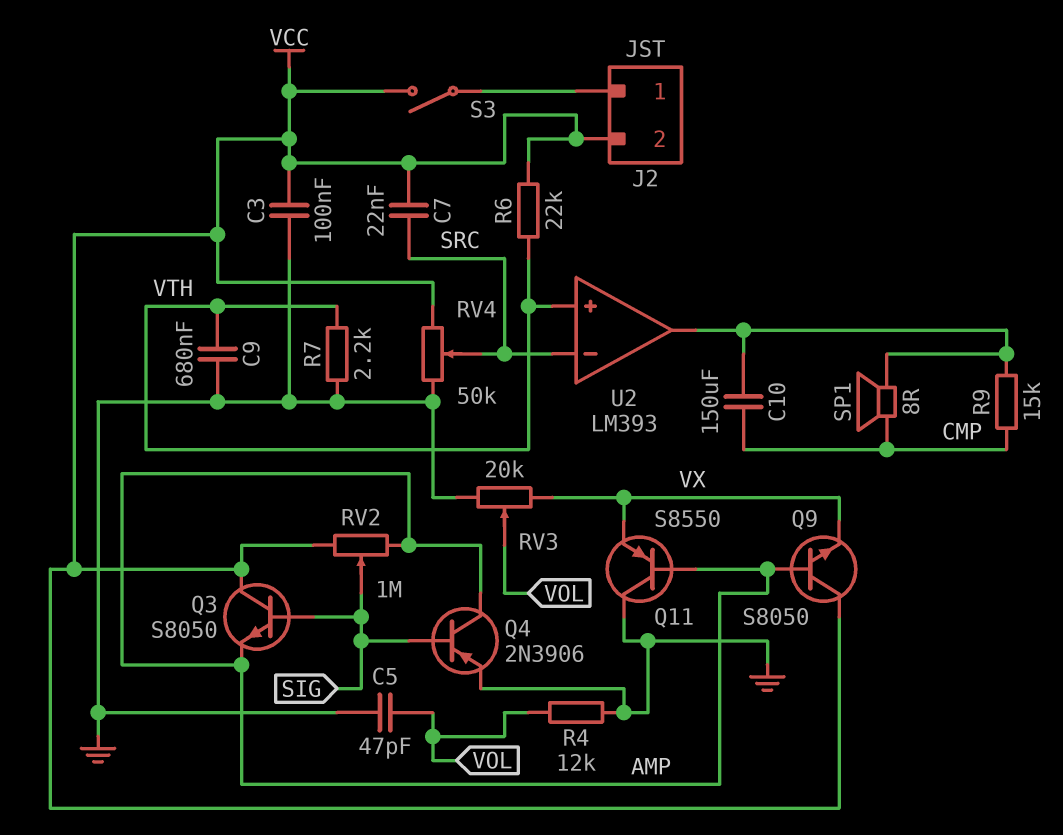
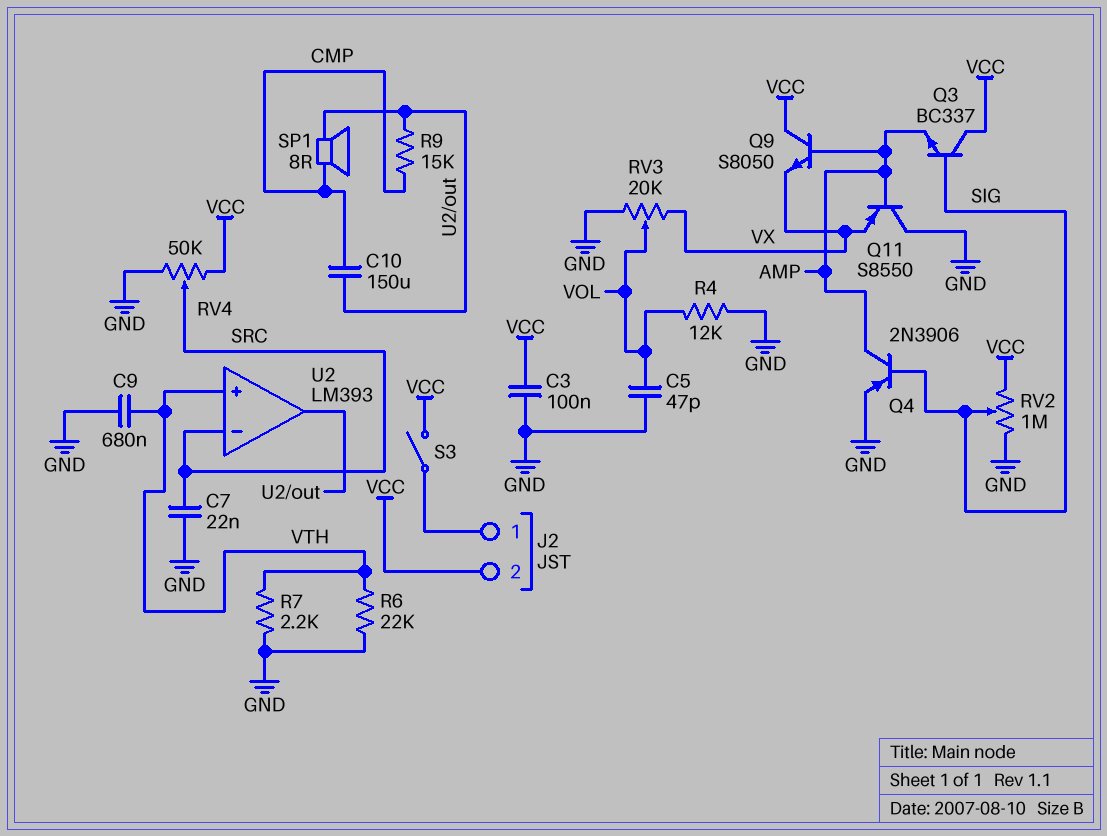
C7: 22nF (SRC, VCC) -> 22nF (GND, SRC)
Q3: NPN S8050 (B SIG, C VCC, E AMP) -> NPN BC337 (B SIG, C VCC, E AMP)
R6: 22k (VCC, VTH) -> 22k (GND, VTH)
RV2: 1M (AMP, VCC, wiper SIG) -> 1M (GND, VCC, wiper SIG)

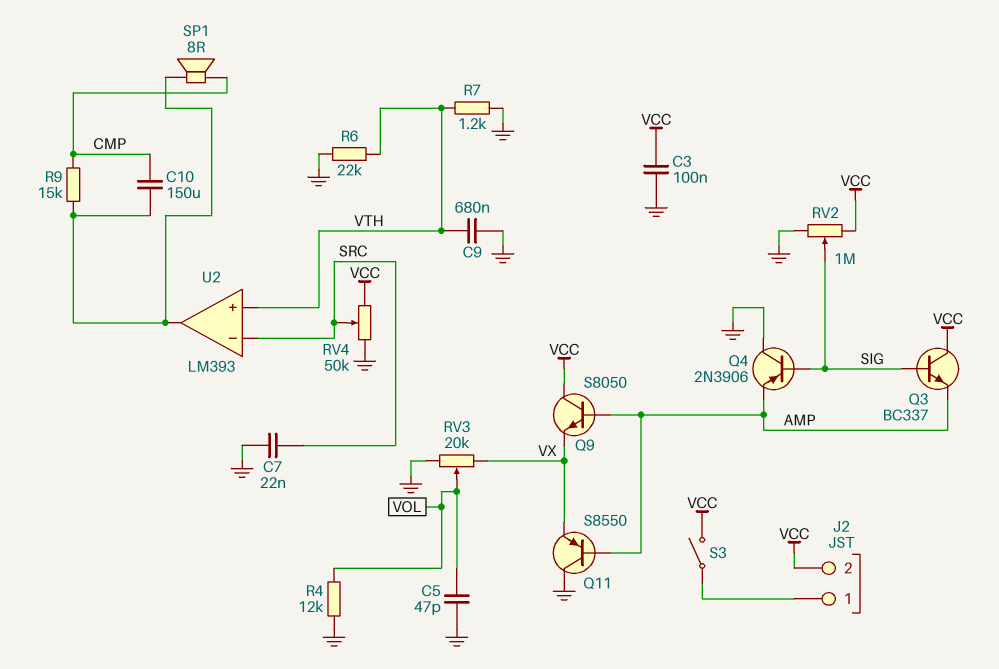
Q4: PNP 2N3906 (B SIG, C AMP, E GND) -> PNP 2N3906 (B SIG, C GND, E AMP)
R7: 2.2k (GND, VTH) -> 1.2k (GND, VTH)

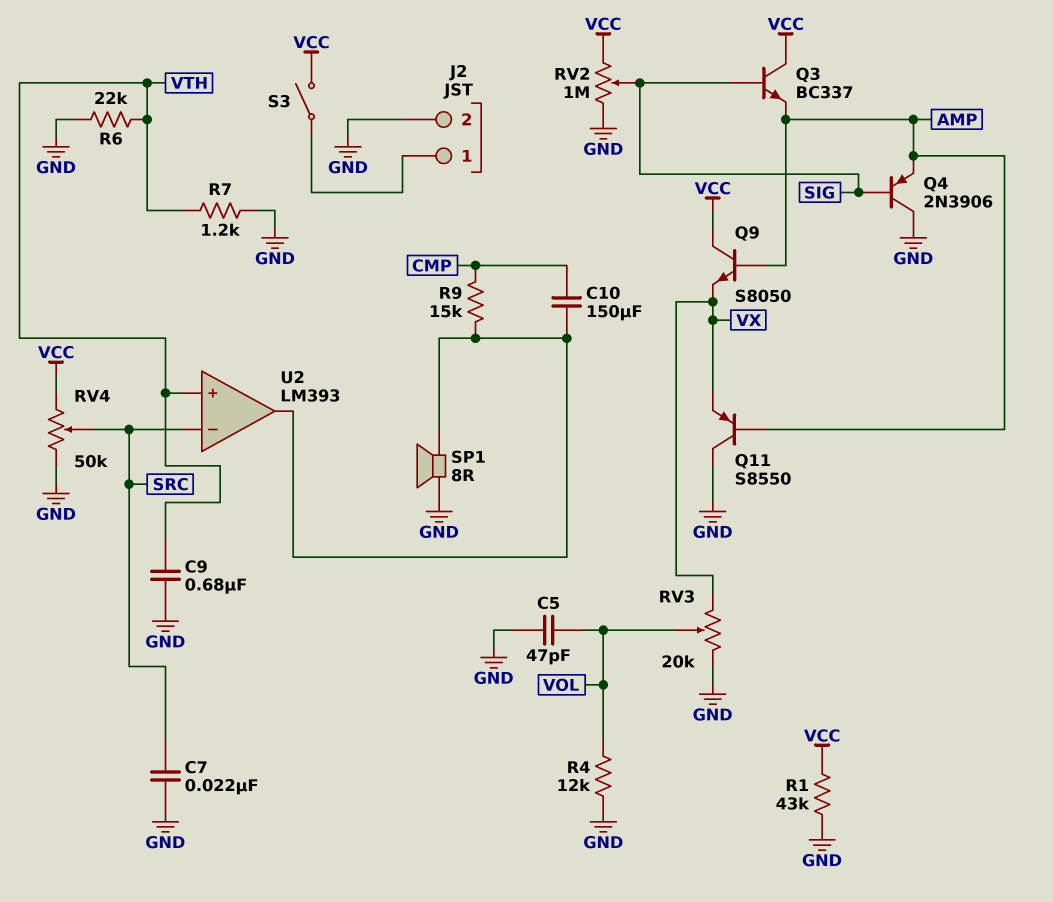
C3: 100nF (GND, VCC) -> none
J2 pin 2: VCC -> GND
R1: none -> 43k (GND, VCC)
SP1: speaker 8R (CMP, U2/out) -> speaker 8R (GND, U2/out)

